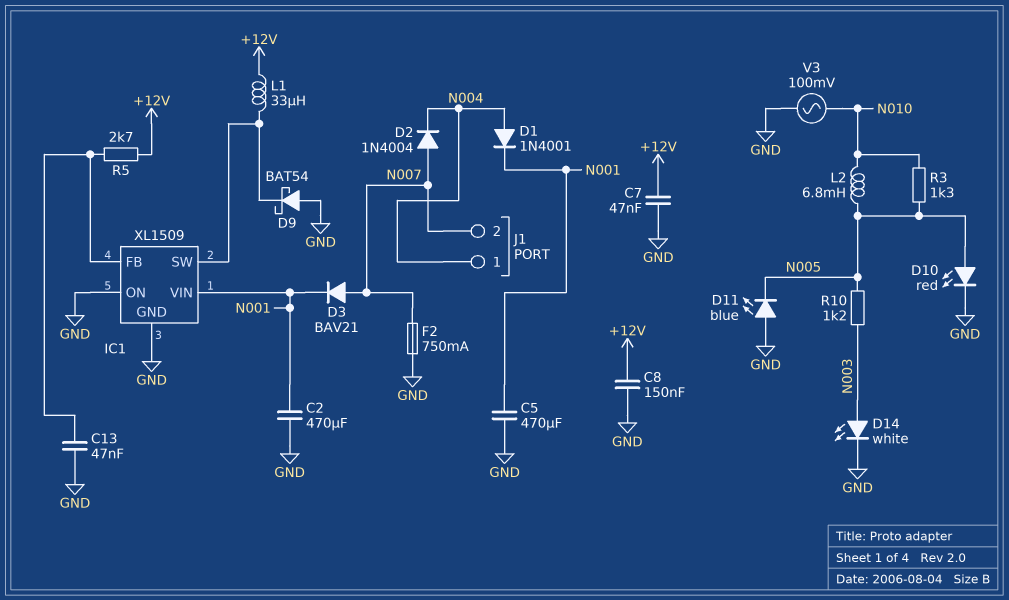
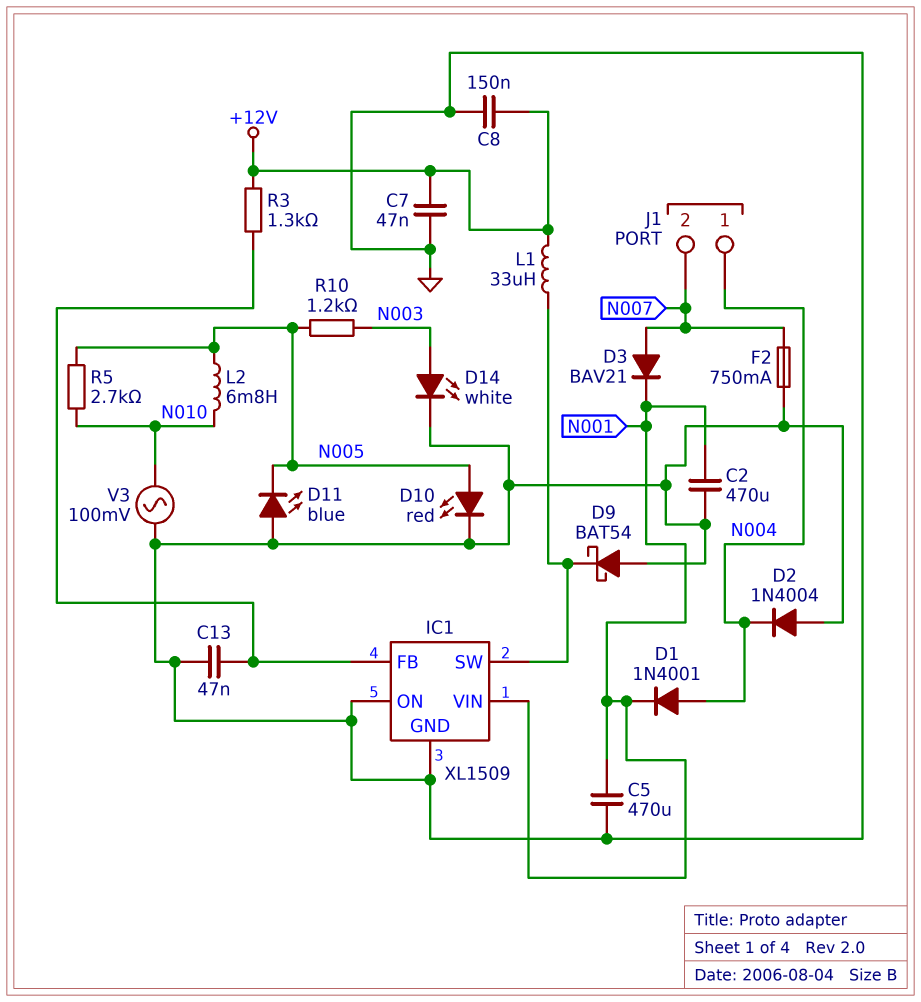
D2: diode 1N4004 (A N007, K N004) -> diode 1N4004 (A GND, K N004)
R3: 1.3k (N005, N010) -> 1.3k (+12V, IC1/FB)
R5: 2.7k (+12V, IC1/FB) -> 2.7k (N005, N010)

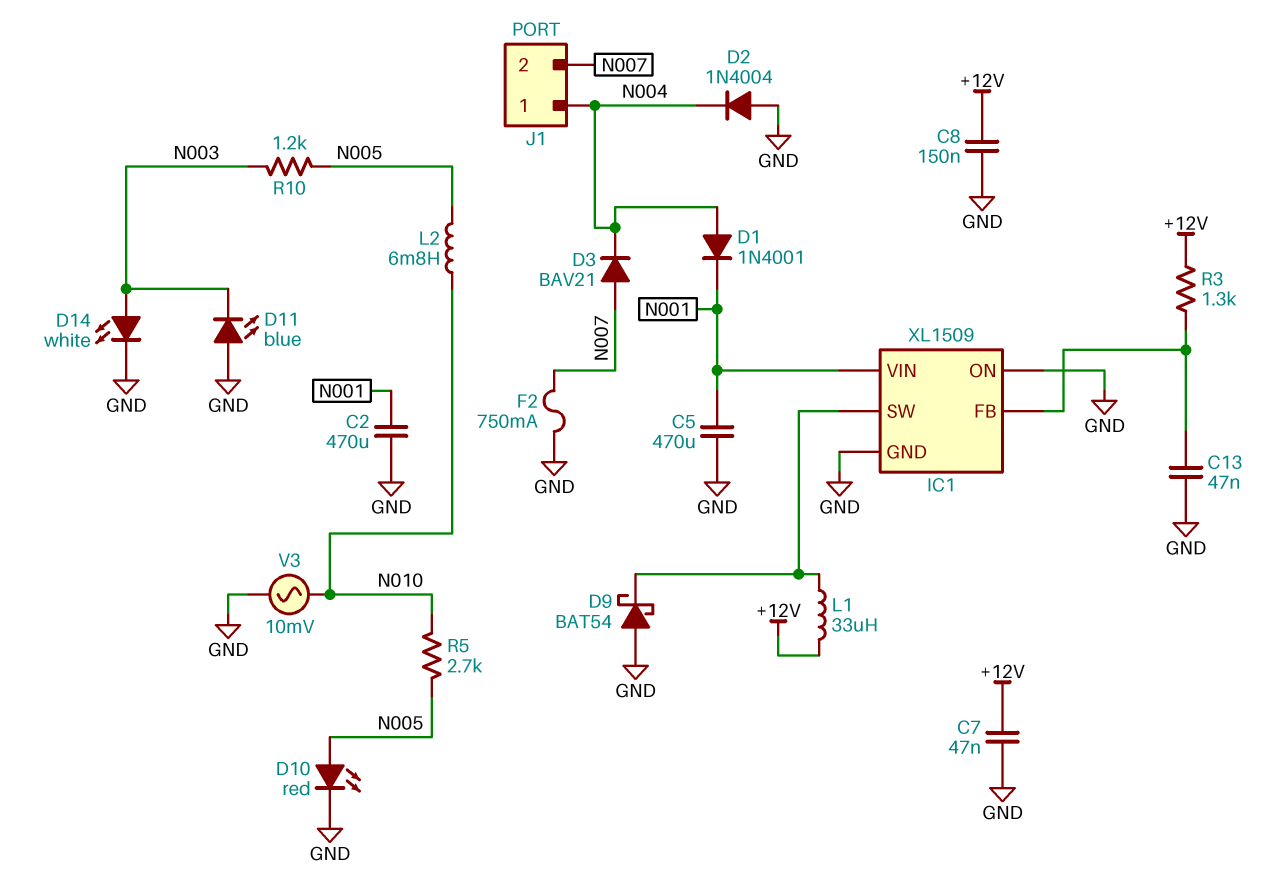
D3: diode BAV21 (A N007, K N001) -> diode BAV21 (A N007, K N004)
D11: LED blue (A GND, K N005) -> LED blue (A GND, K N003)
V3: AC 100mV (GND, N010) -> AC 10mV (GND, N010)

